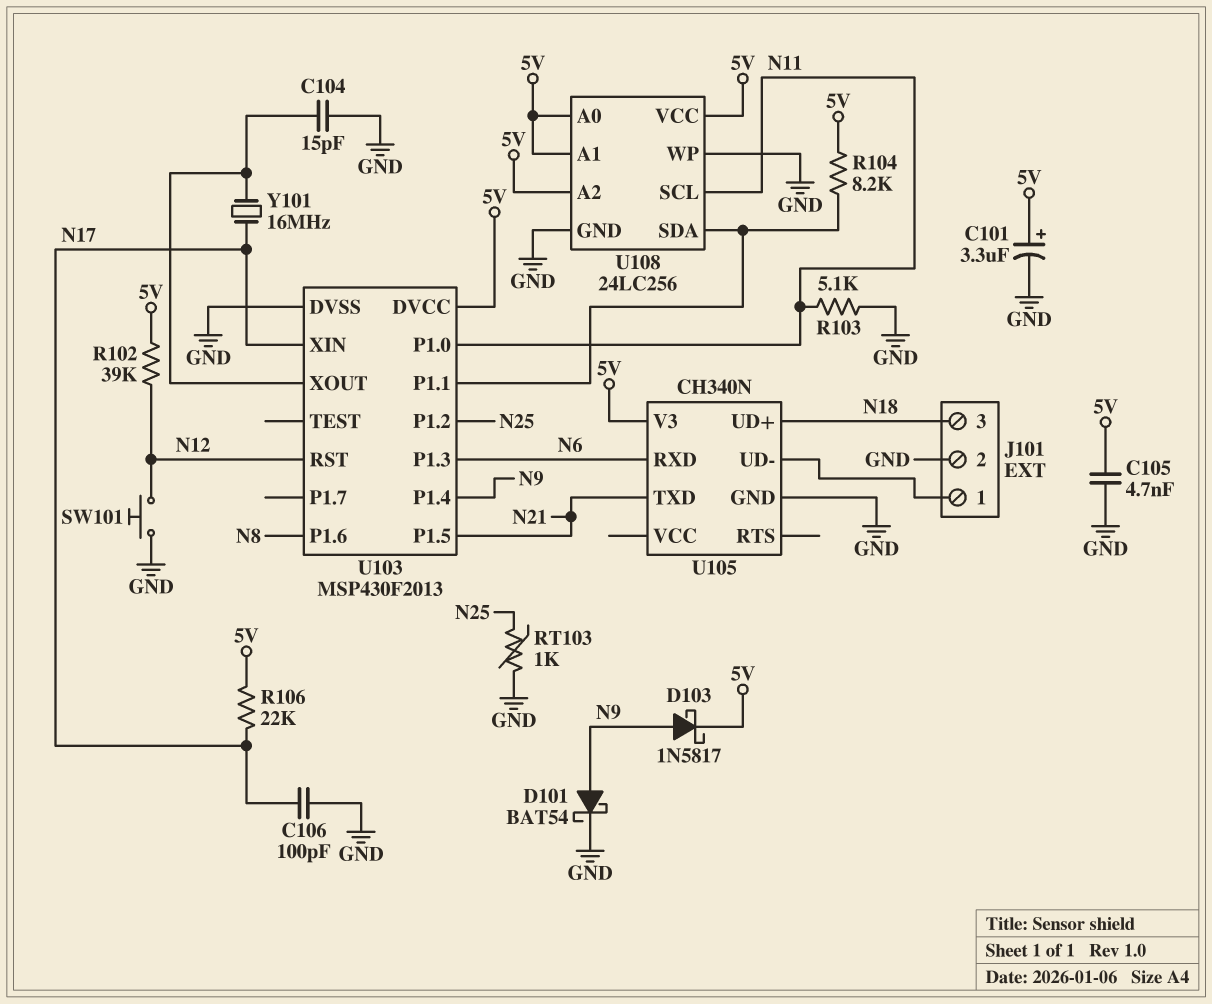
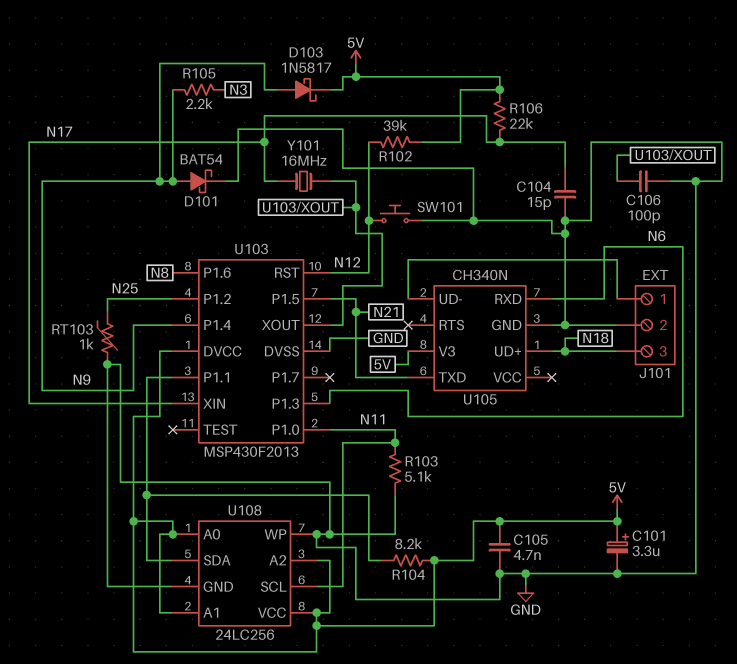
C104: 15pF (GND, U103/XOUT) -> 15pF (GND, N17)
C106: 100pF (GND, N17) -> 100pF (GND, U103/XOUT)
R105: none -> 2.2k (N3, N9)

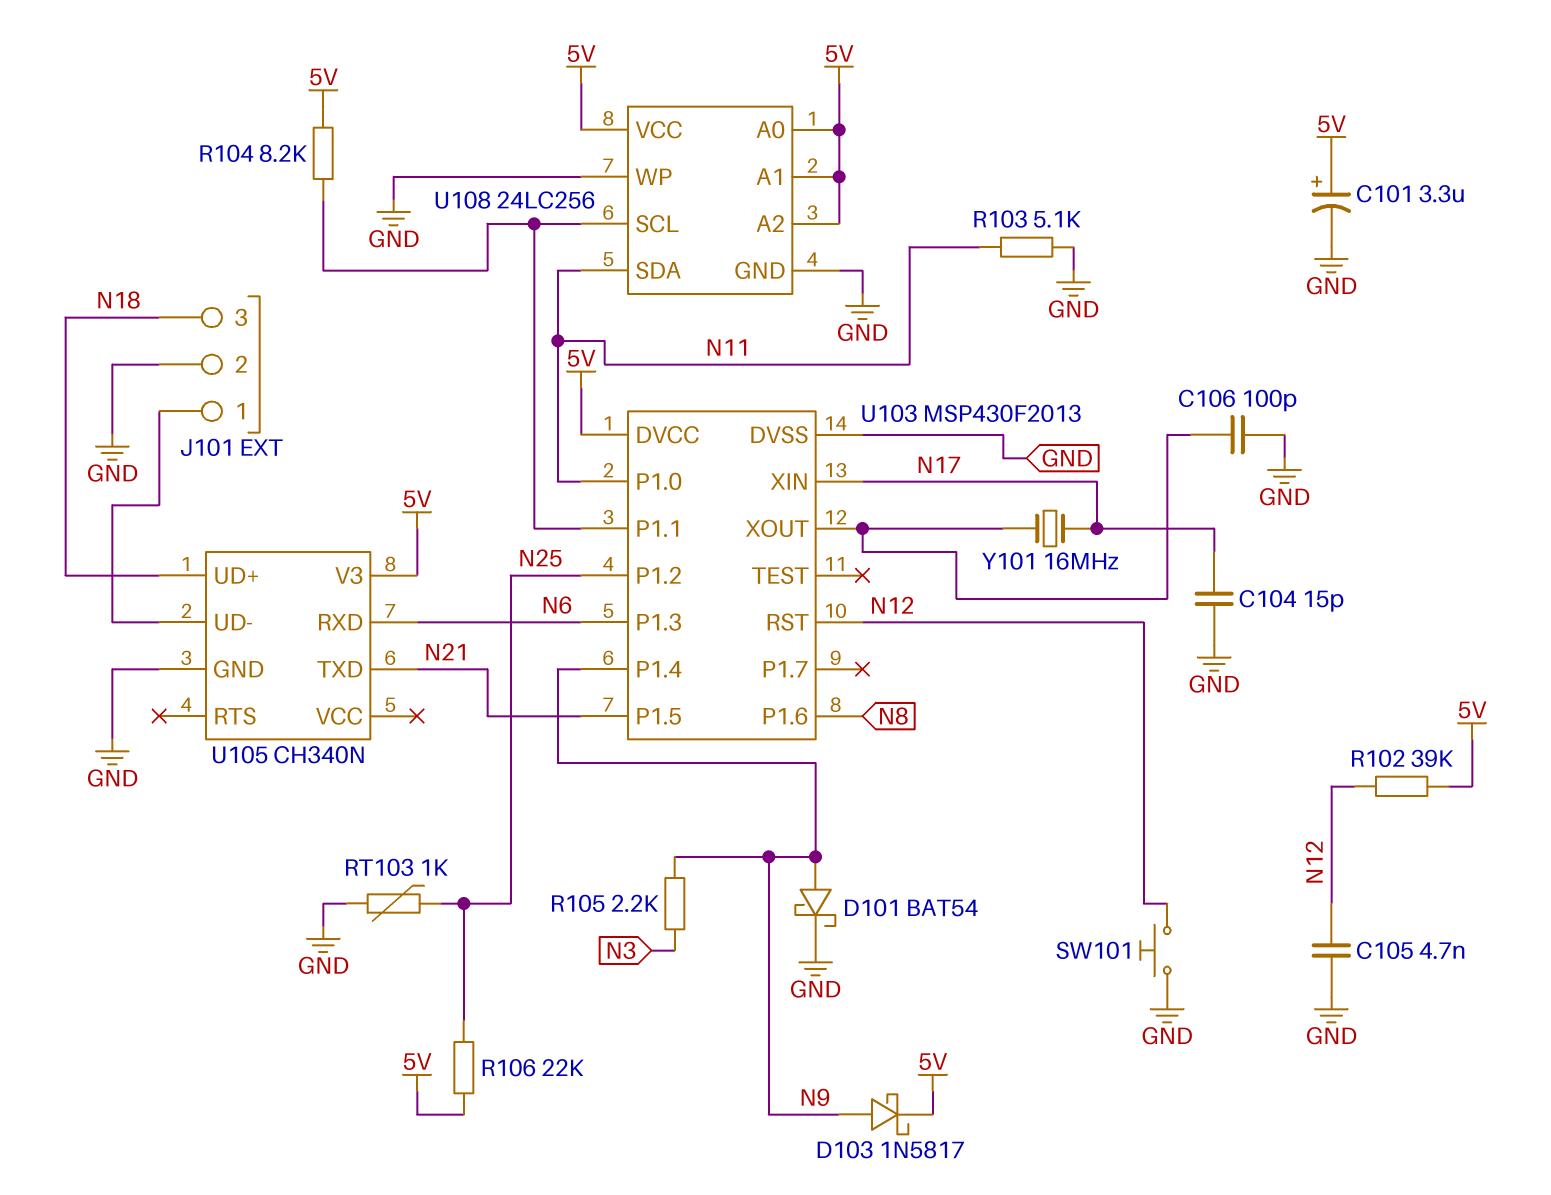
C105: 4.7nF (5V, GND) -> 4.7nF (GND, N12)
R106: 22k (5V, N17) -> 22k (5V, N25)
U108 pin SCL: N11 -> U103/P1.1
U108 pin SDA: U103/P1.1 -> N11

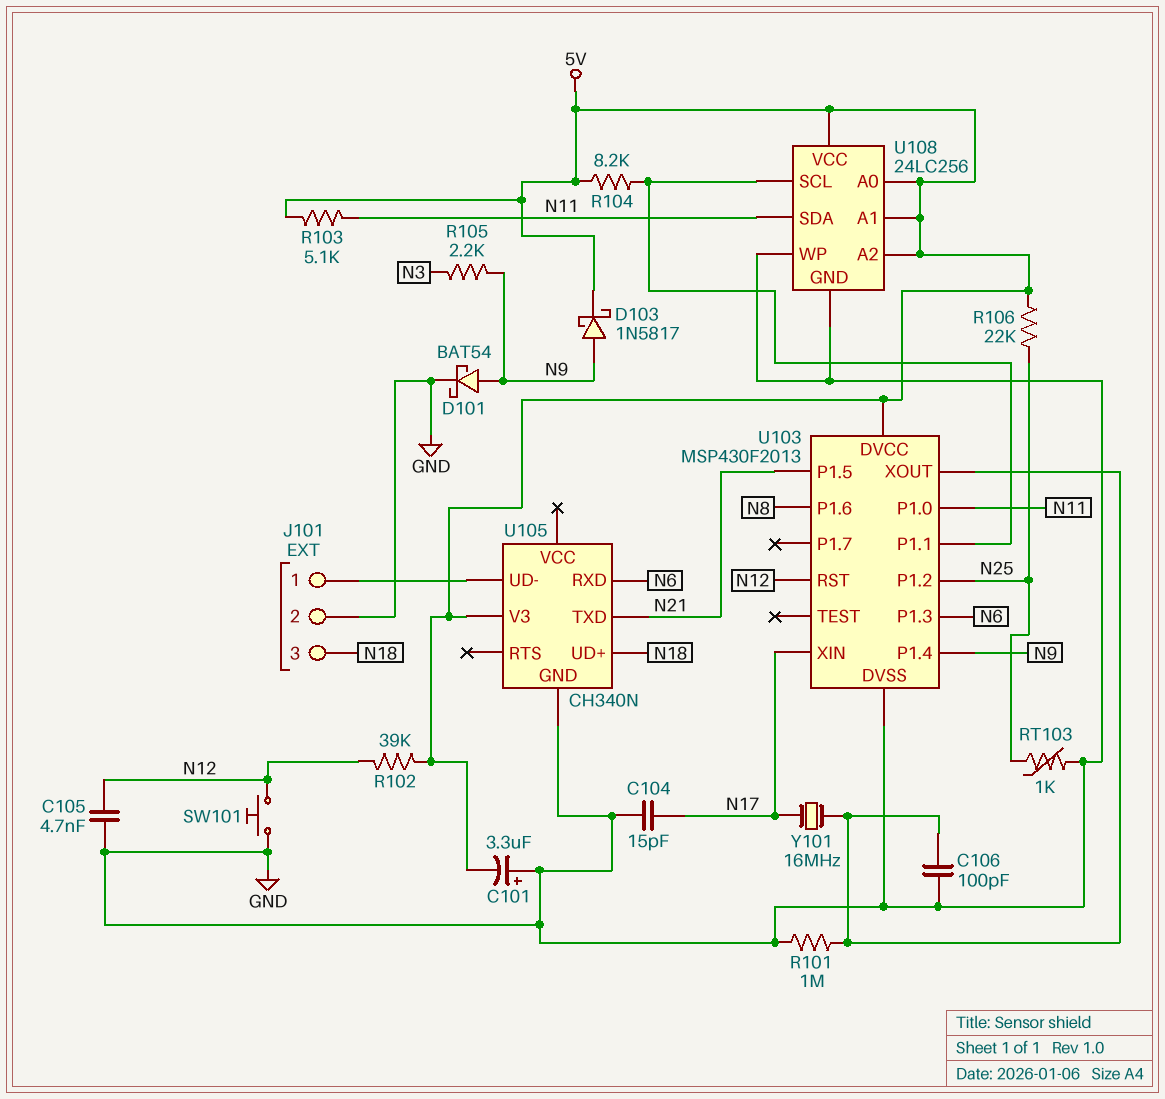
C101: 3.3uF (plus 5V, minus GND) -> 3.3uF (plus GND, minus 5V)
R101: none -> 1M (GND, U103/XOUT)
R103: 5.1k (GND, N11) -> 5.1k (5V, N11)

